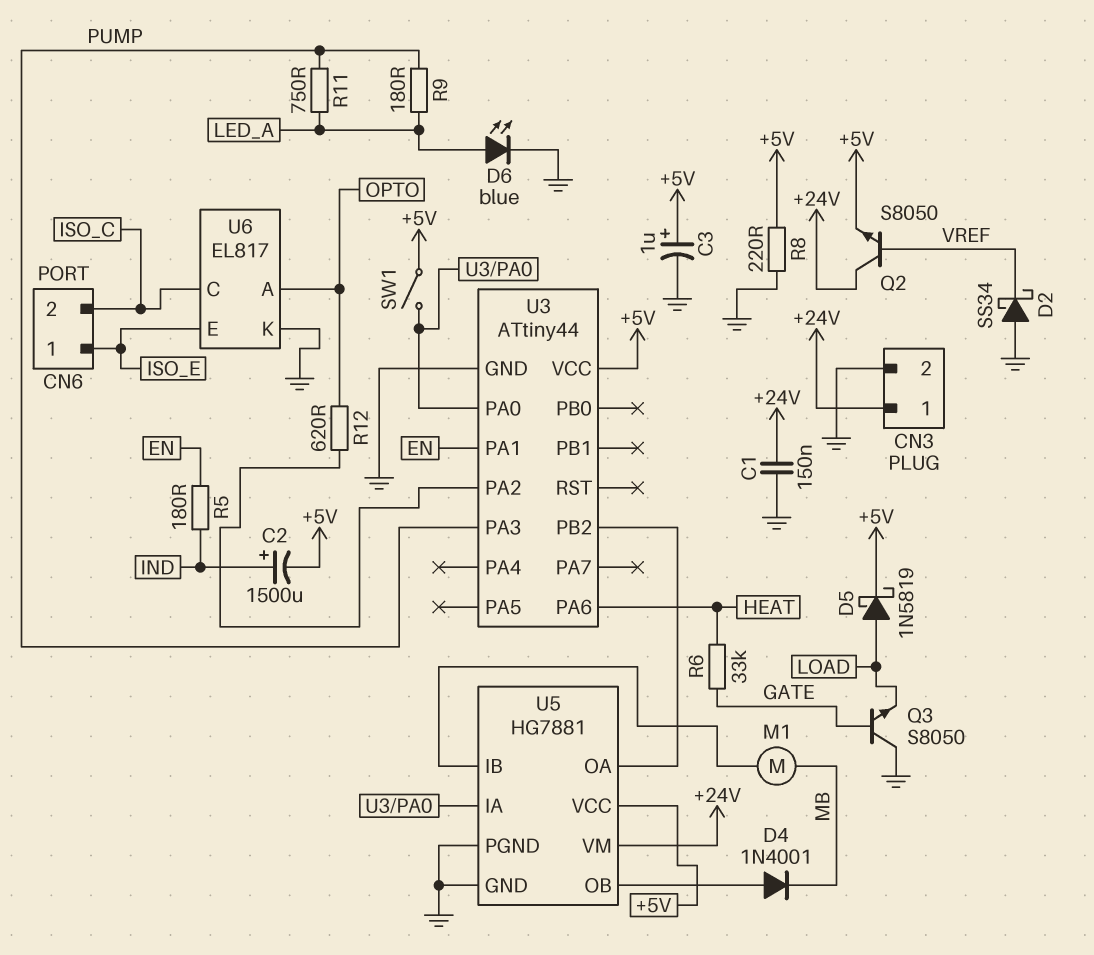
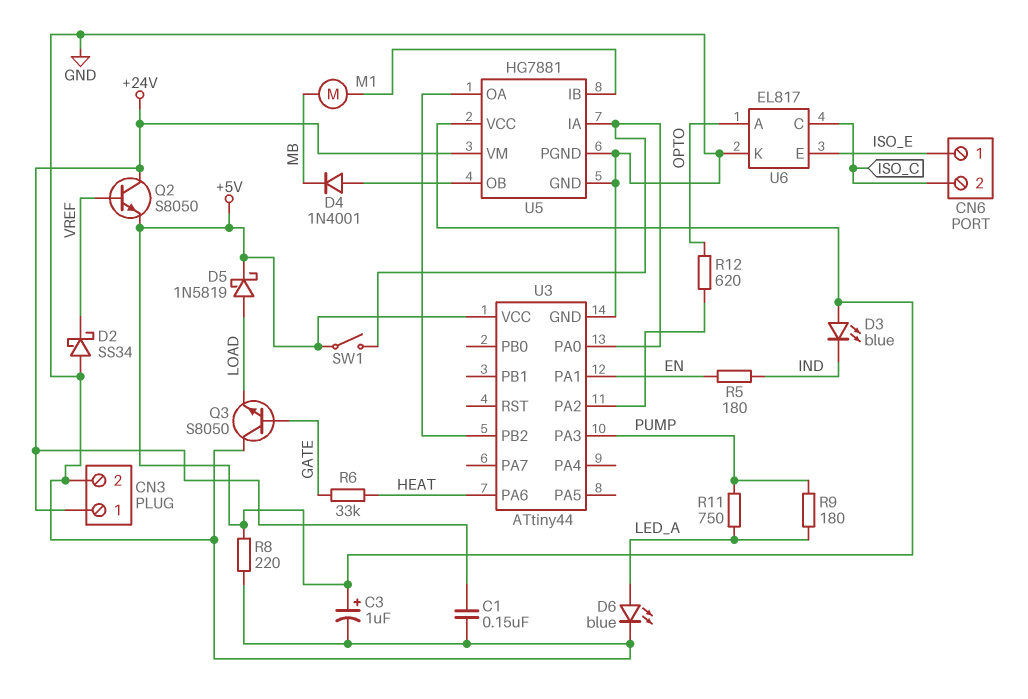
C2: 1500uF (plus IND, minus +5V) -> none
D3: none -> LED blue (A +5V, K IND)

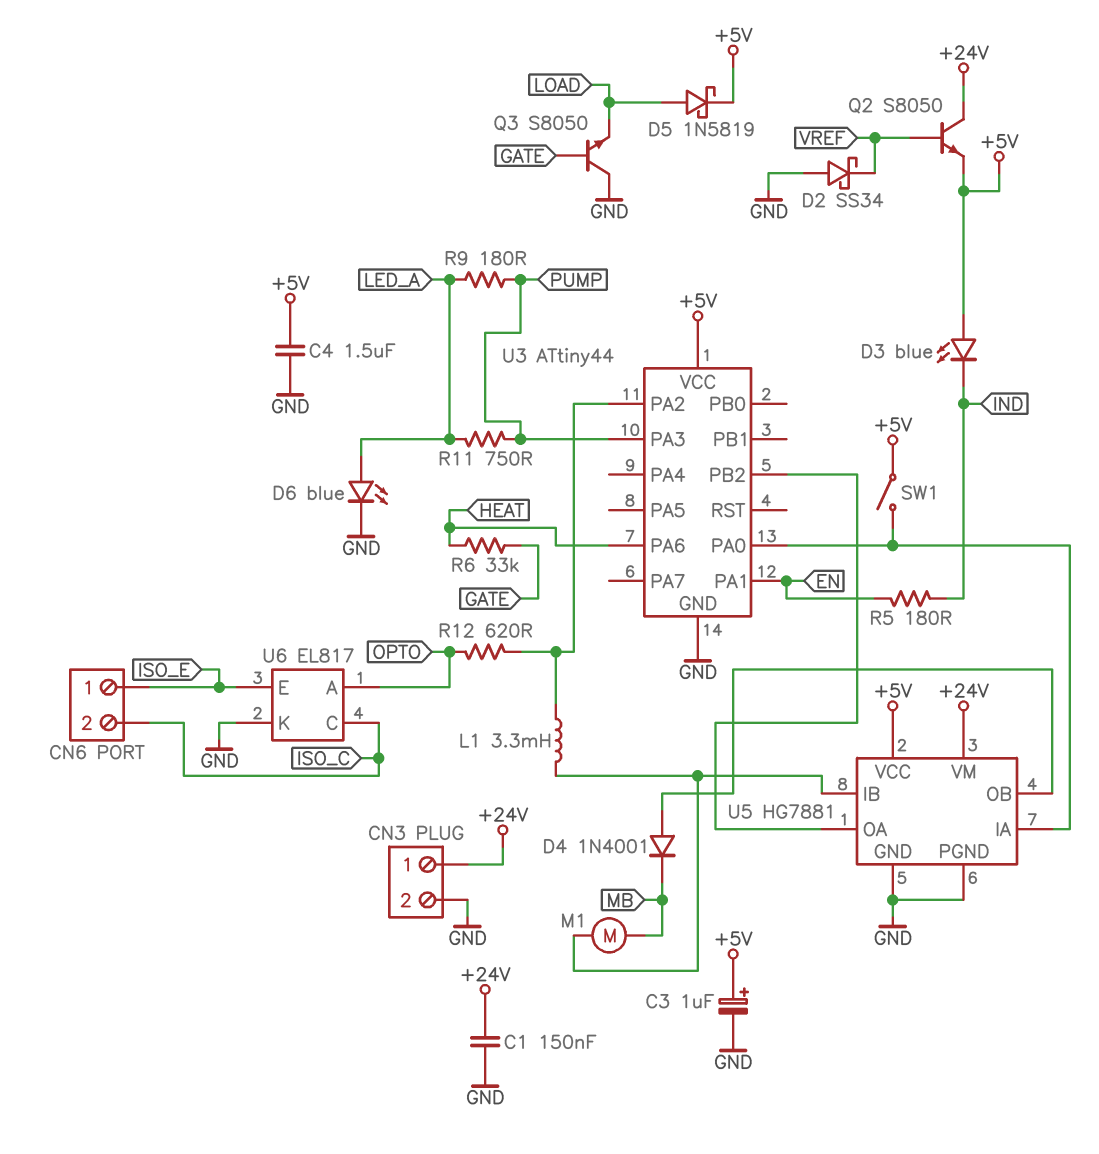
C4: none -> 1.5uF (+5V, GND)
L1: none -> 3.3mH (U3/PA2, U5/IB)
R8: 220 (+5V, GND) -> none

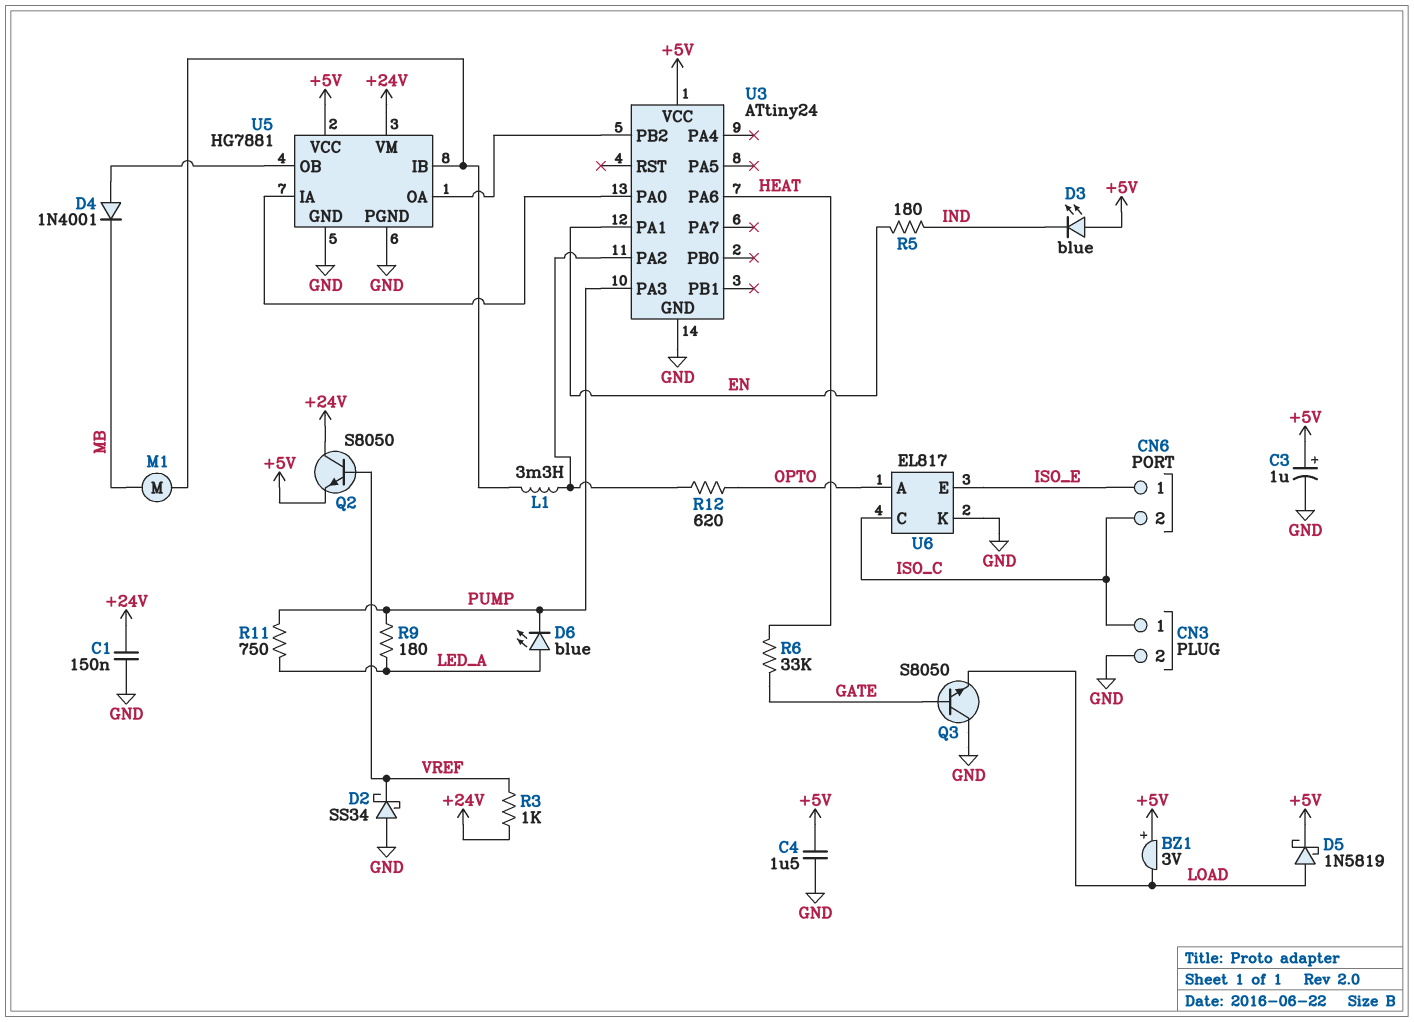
BZ1: none -> buzzer 3V (plus +5V, minus LOAD)
CN3 pin 1: +24V -> ISO_C
D6: LED blue (A LED_A, K GND) -> LED blue (A LED_A, K PUMP)
R3: none -> 1k (+24V, VREF)
SW1: switch (+5V, U3/PA0) -> none
U3: ATtiny44 -> ATtiny24

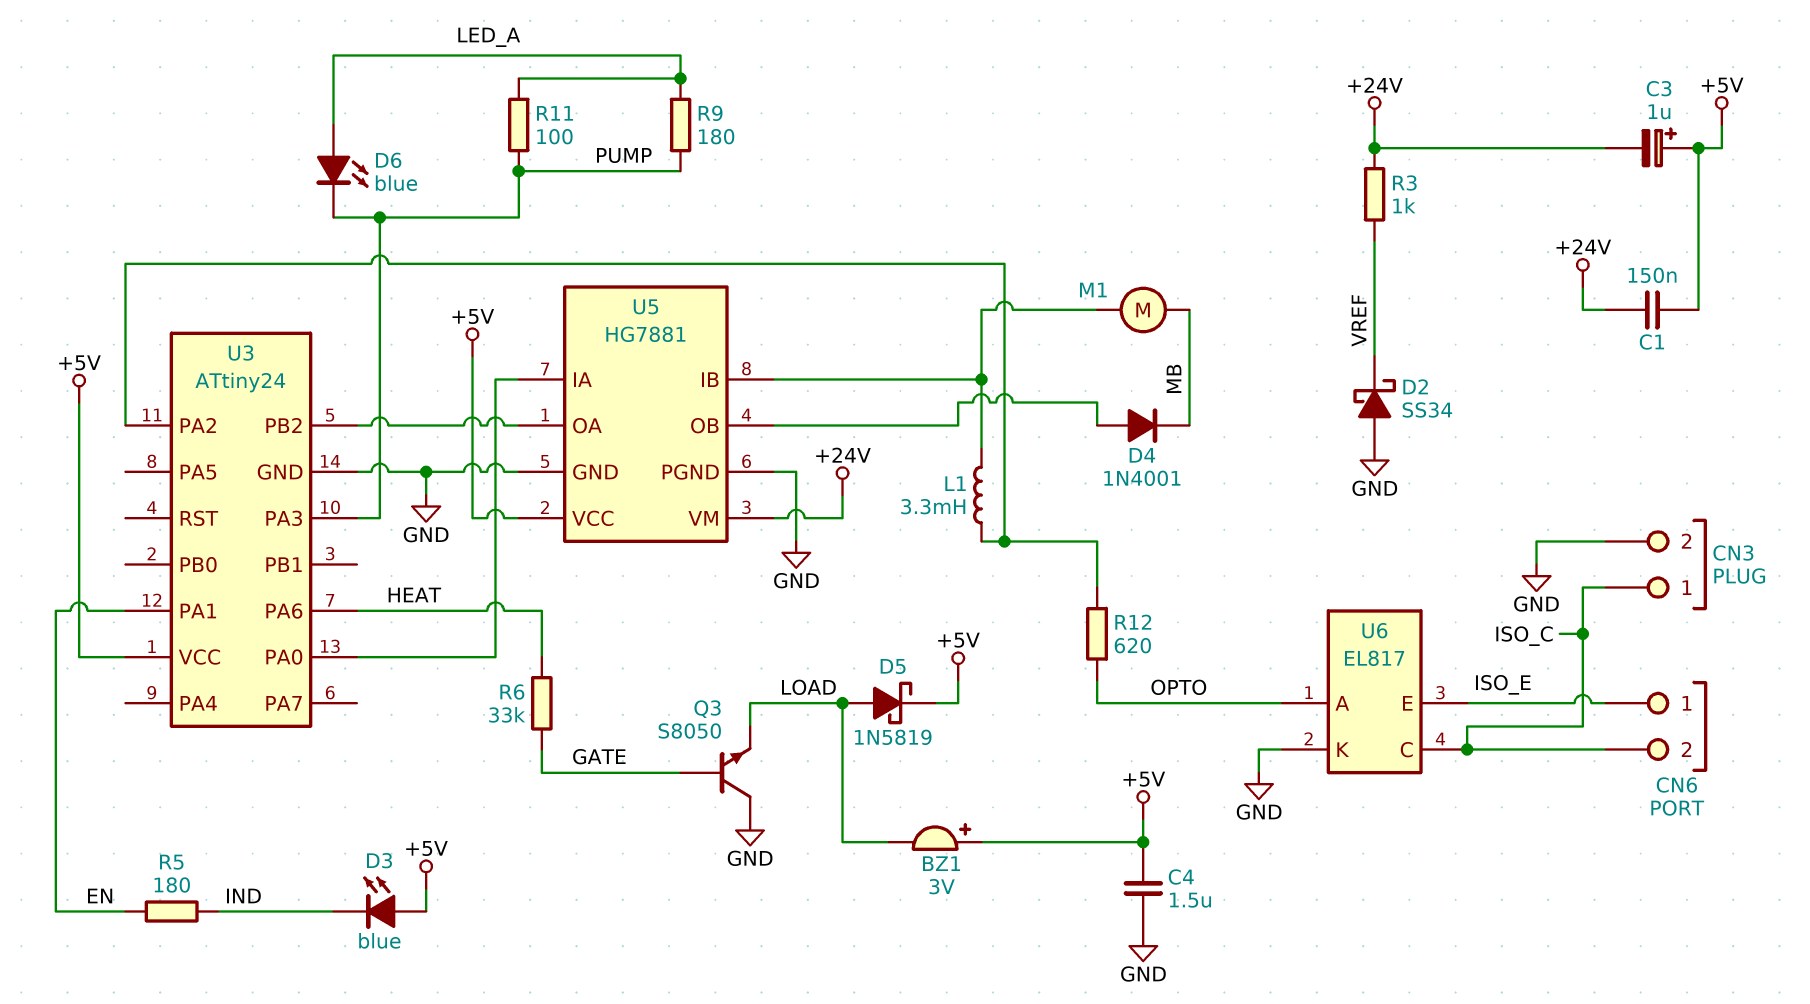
C1: 150nF (+24V, GND) -> 150nF (+5V, +24V)
C3: 1uF (plus +5V, minus GND) -> 1uF (plus +5V, minus +24V)
Q2: NPN S8050 (B VREF, C +24V, E +5V) -> none
R11: 750 (LED_A, PUMP) -> 100 (LED_A, PUMP)

